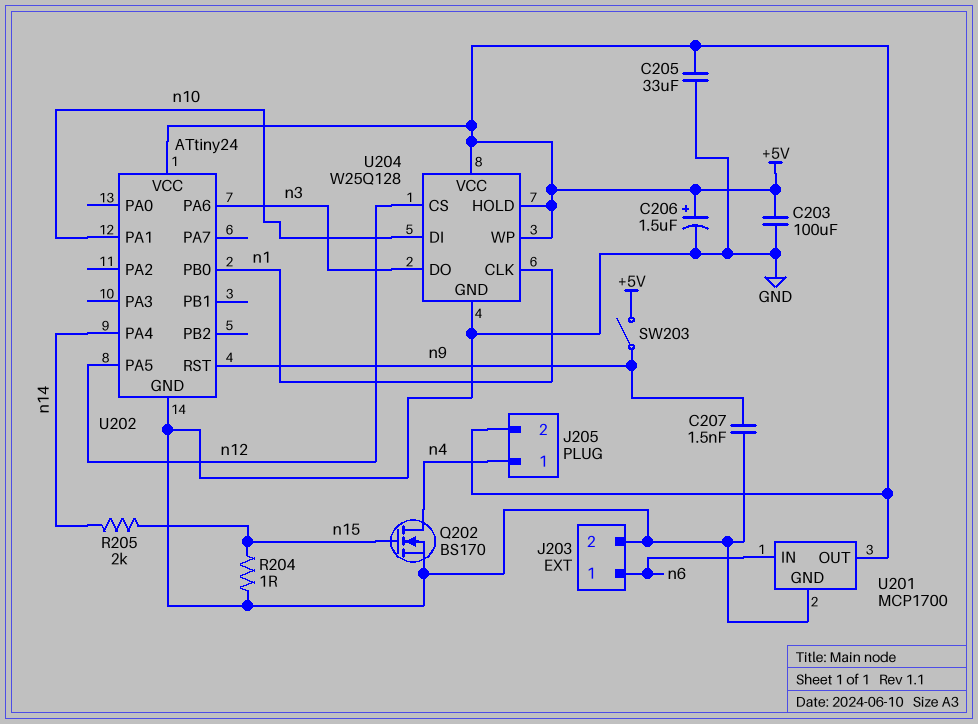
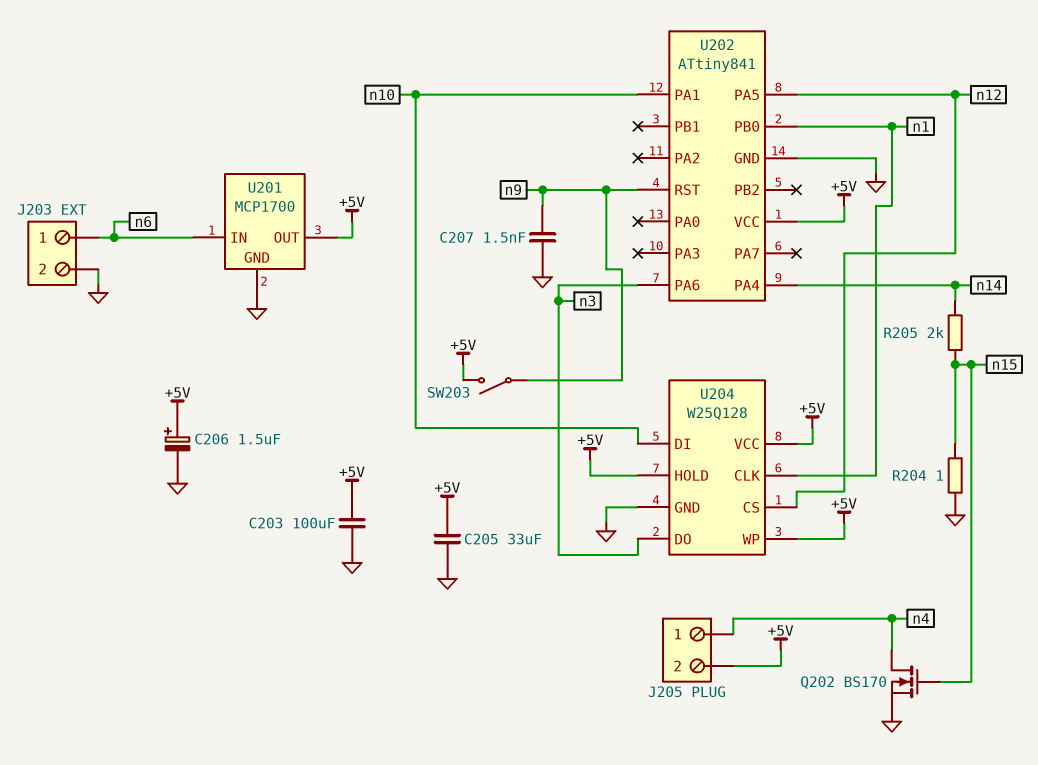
U202: ATtiny24 -> ATtiny841

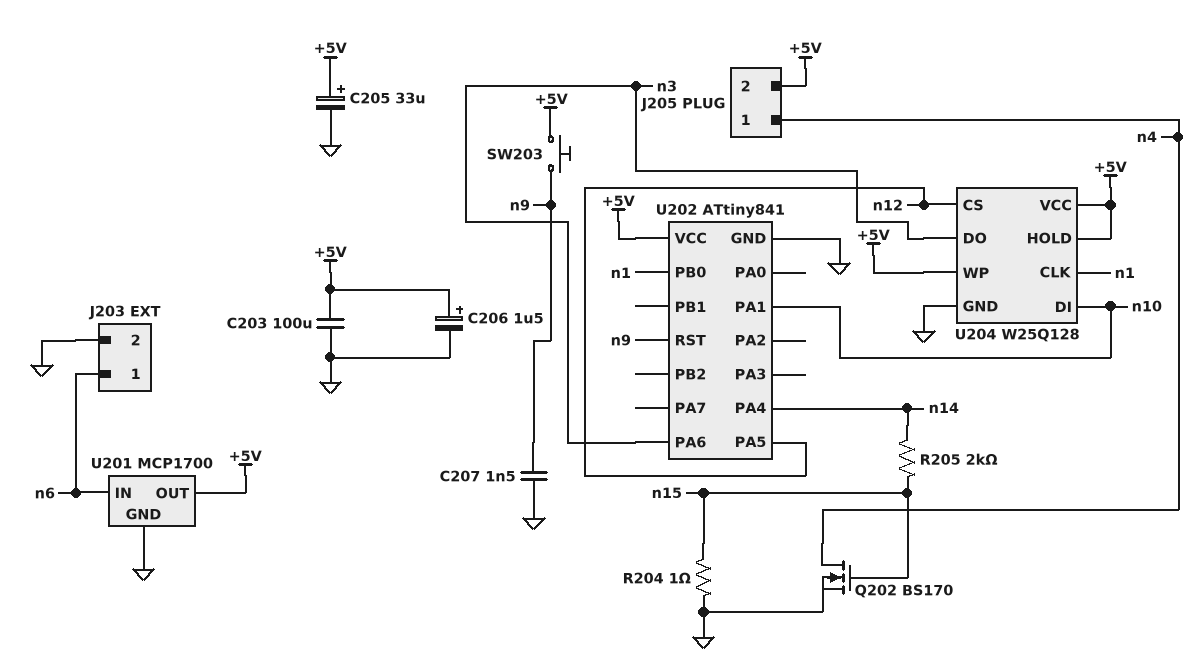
C205: 33uF (+5V, GND) -> 33uF (plus +5V, minus GND)
SW203: switch (+5V, n9) -> button (+5V, n9)

